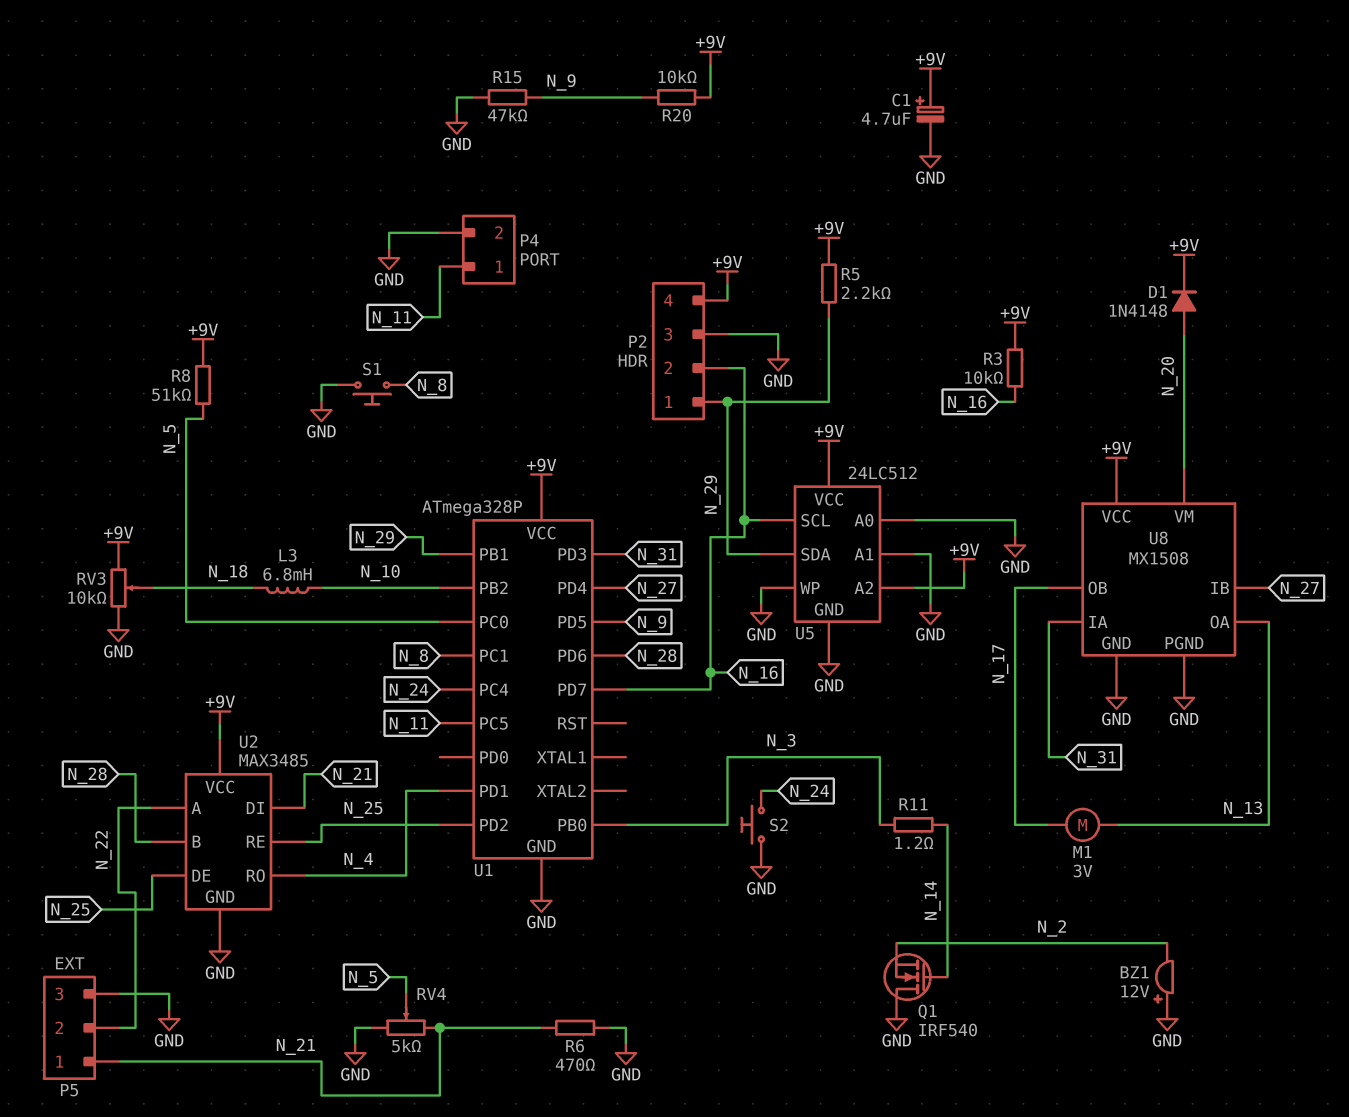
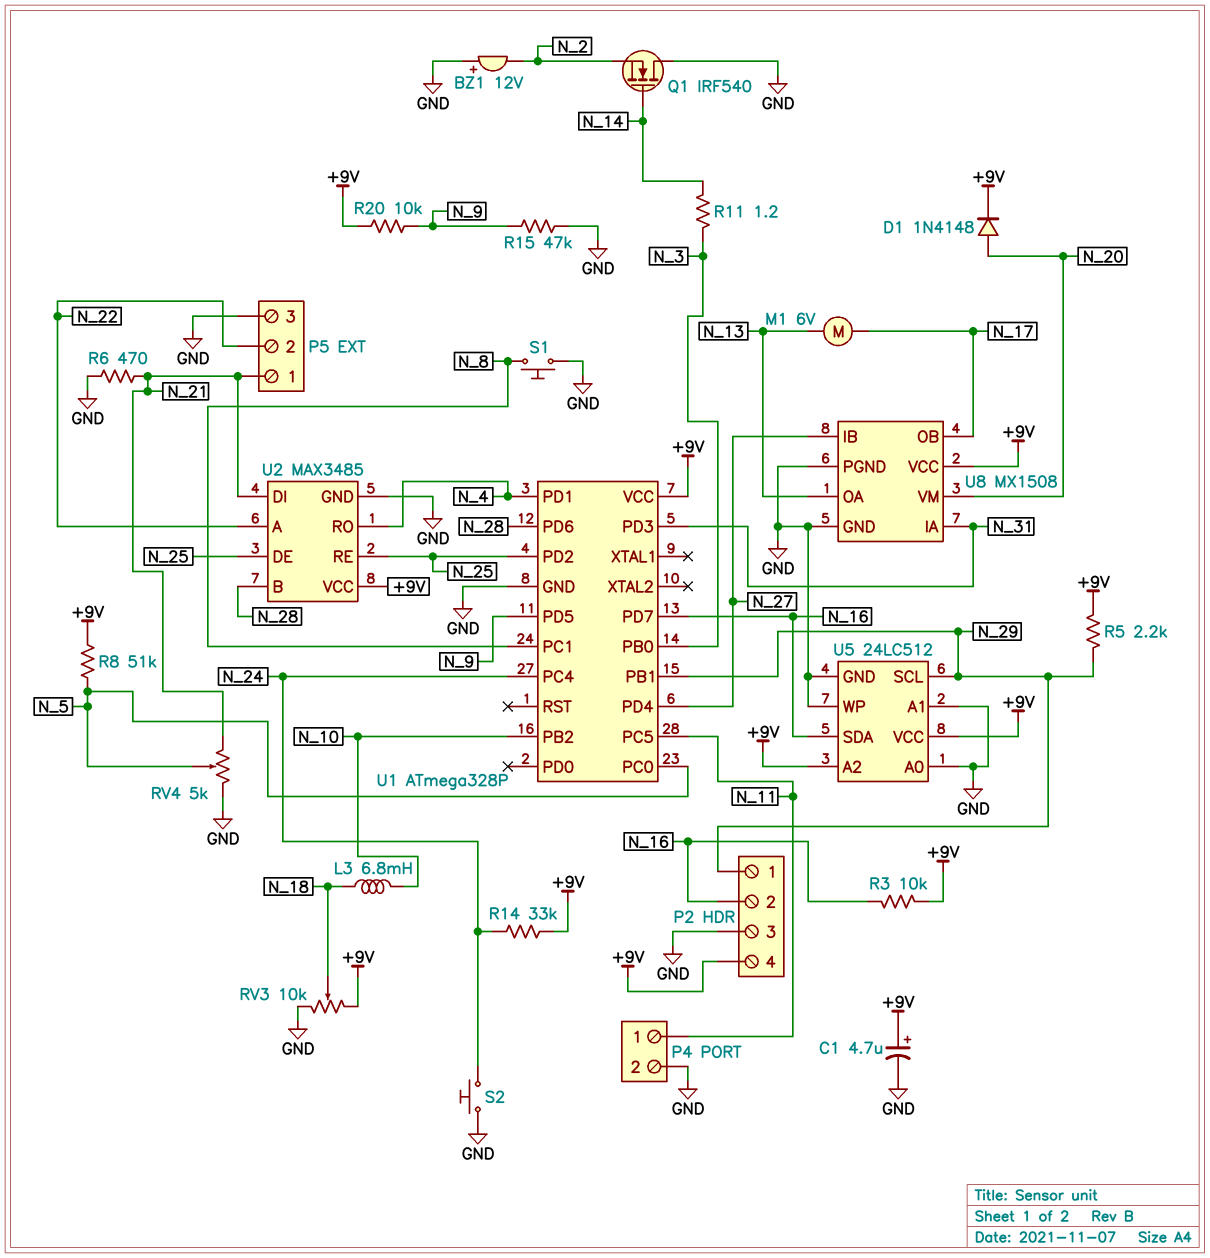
M1: motor 3V (N_13, N_17) -> motor 6V (N_13, N_17)
R14: none -> 33k (+9V, N_24)
U5 pin SCL: N_16 -> N_29
U5 pin SDA: N_29 -> N_16

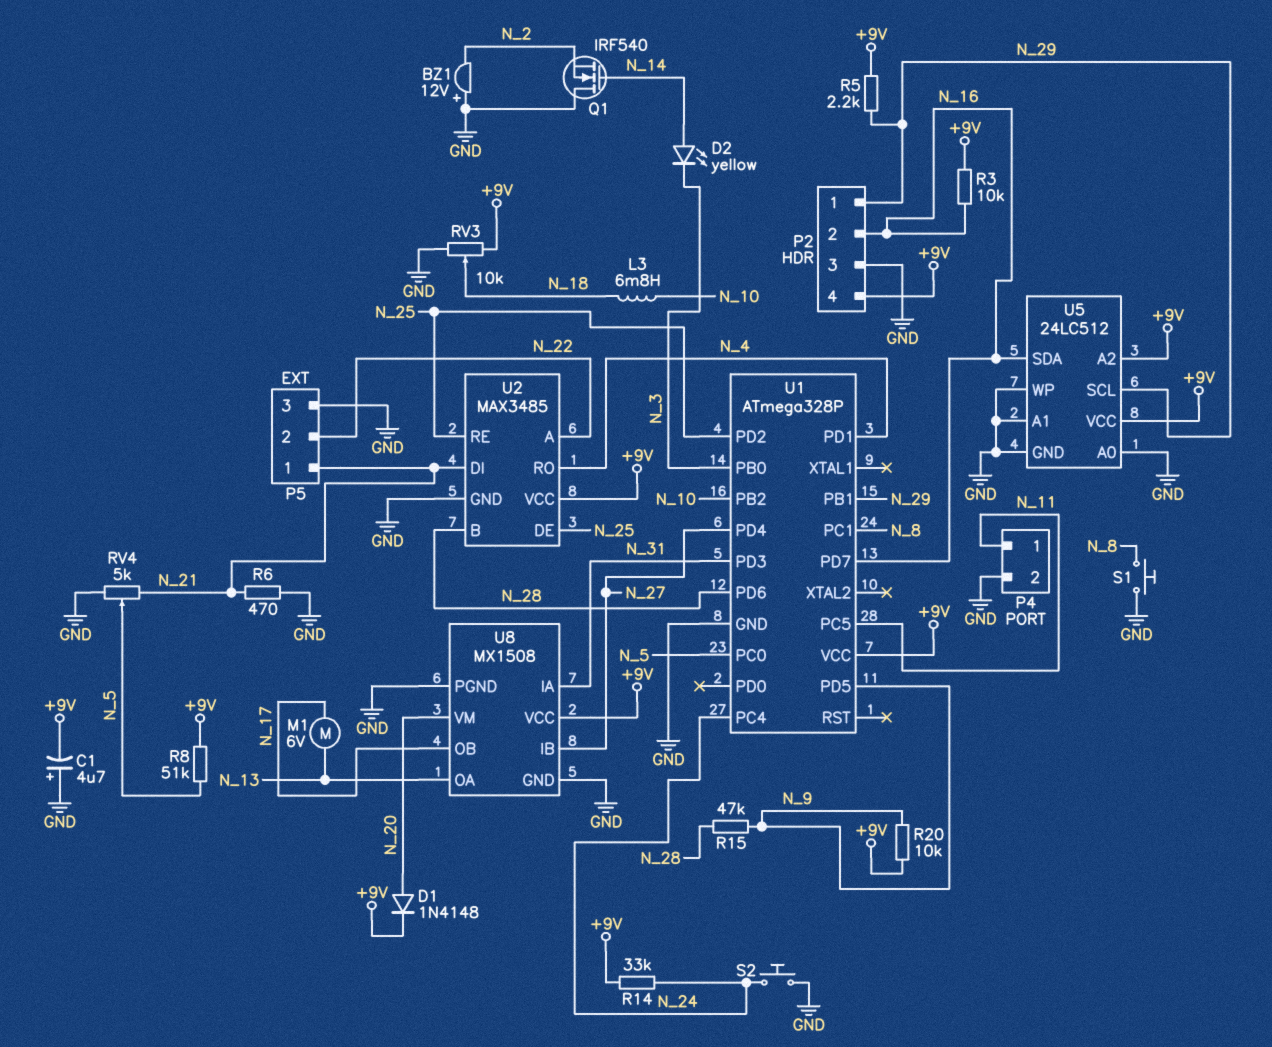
C1: 4.7uF (plus +9V, minus GND) -> 4.7uF (plus GND, minus +9V)
D2: none -> LED yellow (A N_14, K N_3)
R11: 1.2 (N_3, N_14) -> none
R15: 47k (GND, N_9) -> 47k (N_9, N_28)

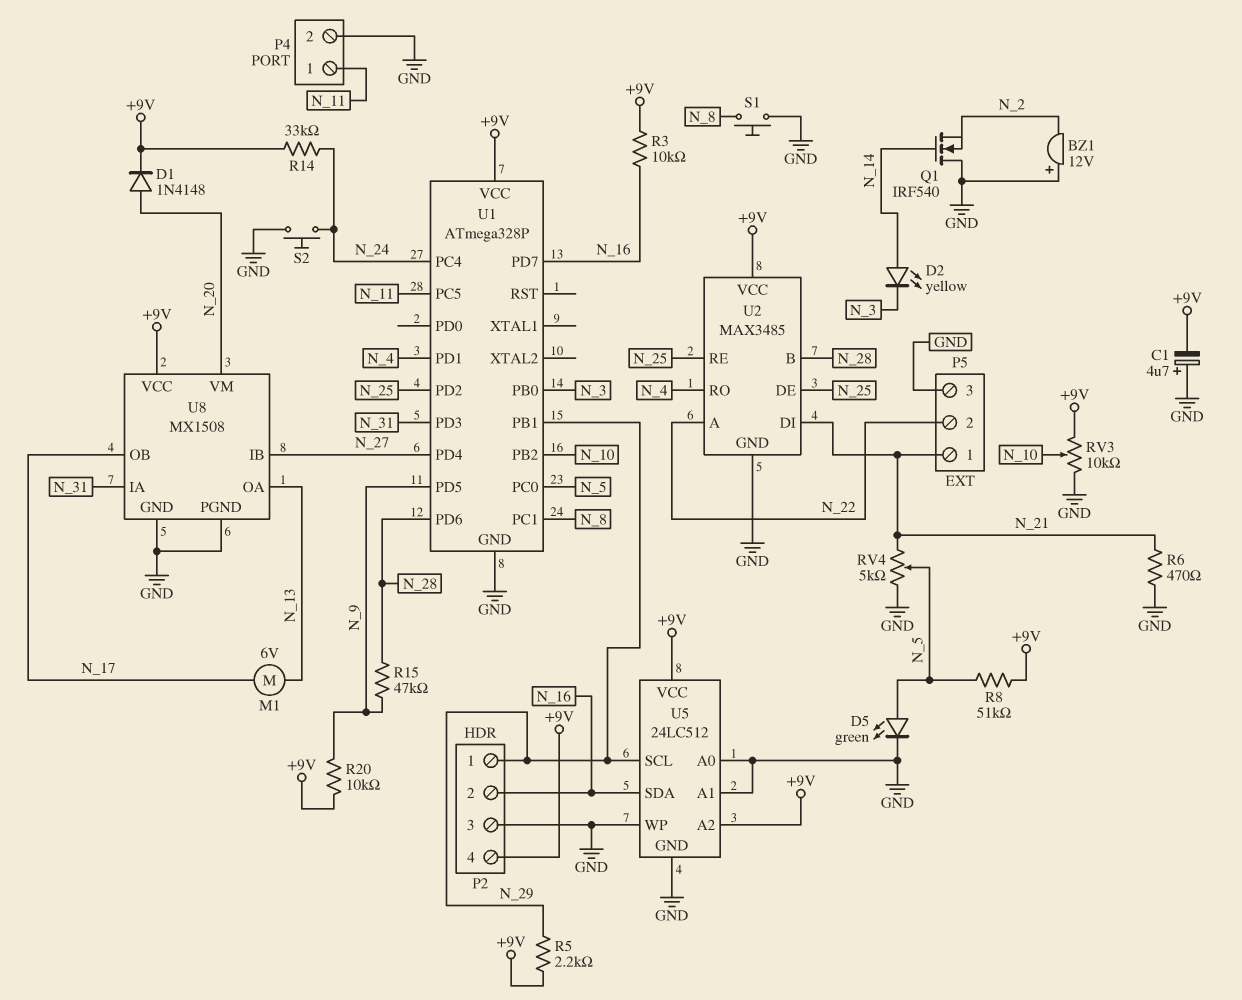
D5: none -> LED green (A N_5, K GND)
L3: 6.8mH (N_10, N_18) -> none
RV3: 10k (+9V, GND, wiper N_18) -> 10k (+9V, GND, wiper N_10)

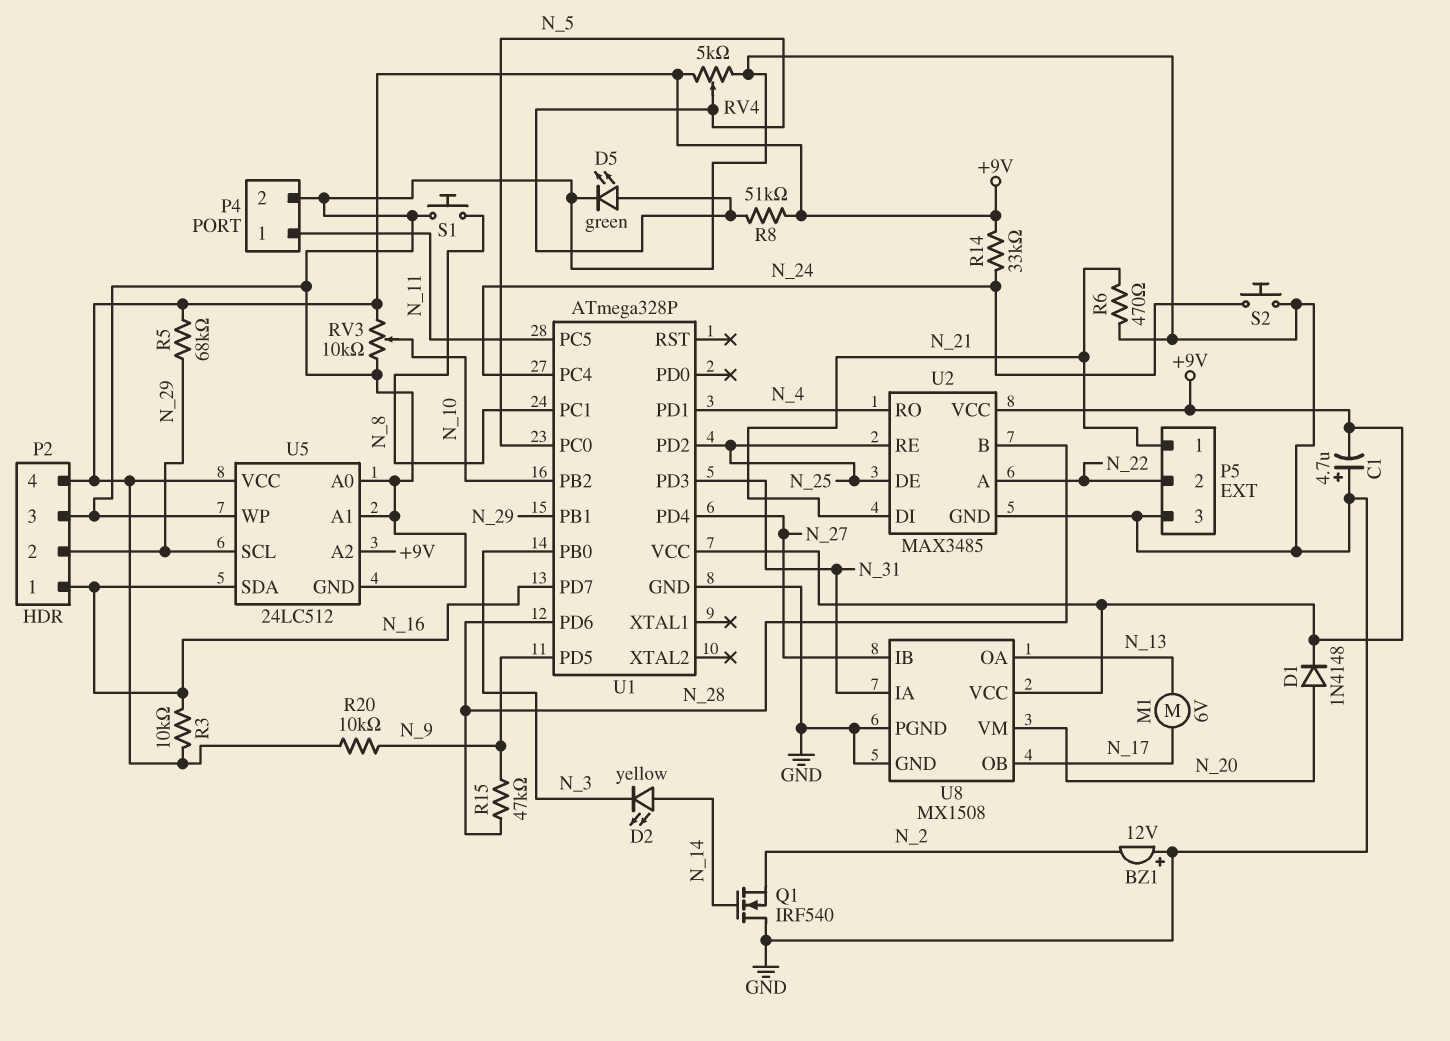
P2 pin 1: N_29 -> N_16
P2 pin 2: N_16 -> N_29
R5: 2.2k (+9V, N_29) -> 68k (+9V, N_29)
RV4: 5k (GND, N_21, wiper N_5) -> 5k (+9V, GND, wiper N_5)

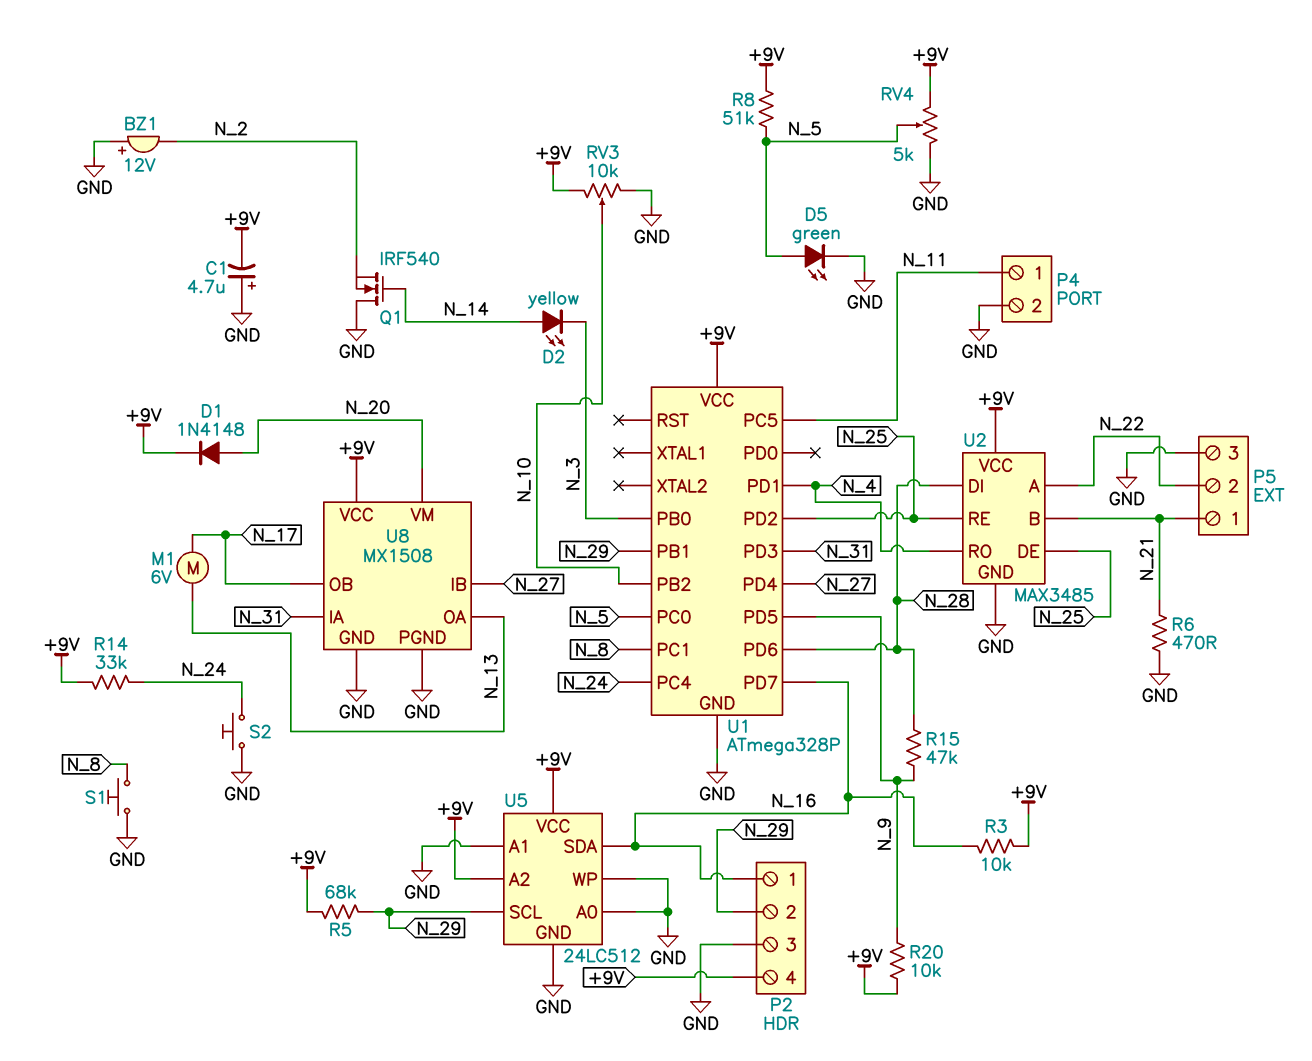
U2 pin B: N_28 -> N_21
U2 pin DI: N_21 -> N_28

